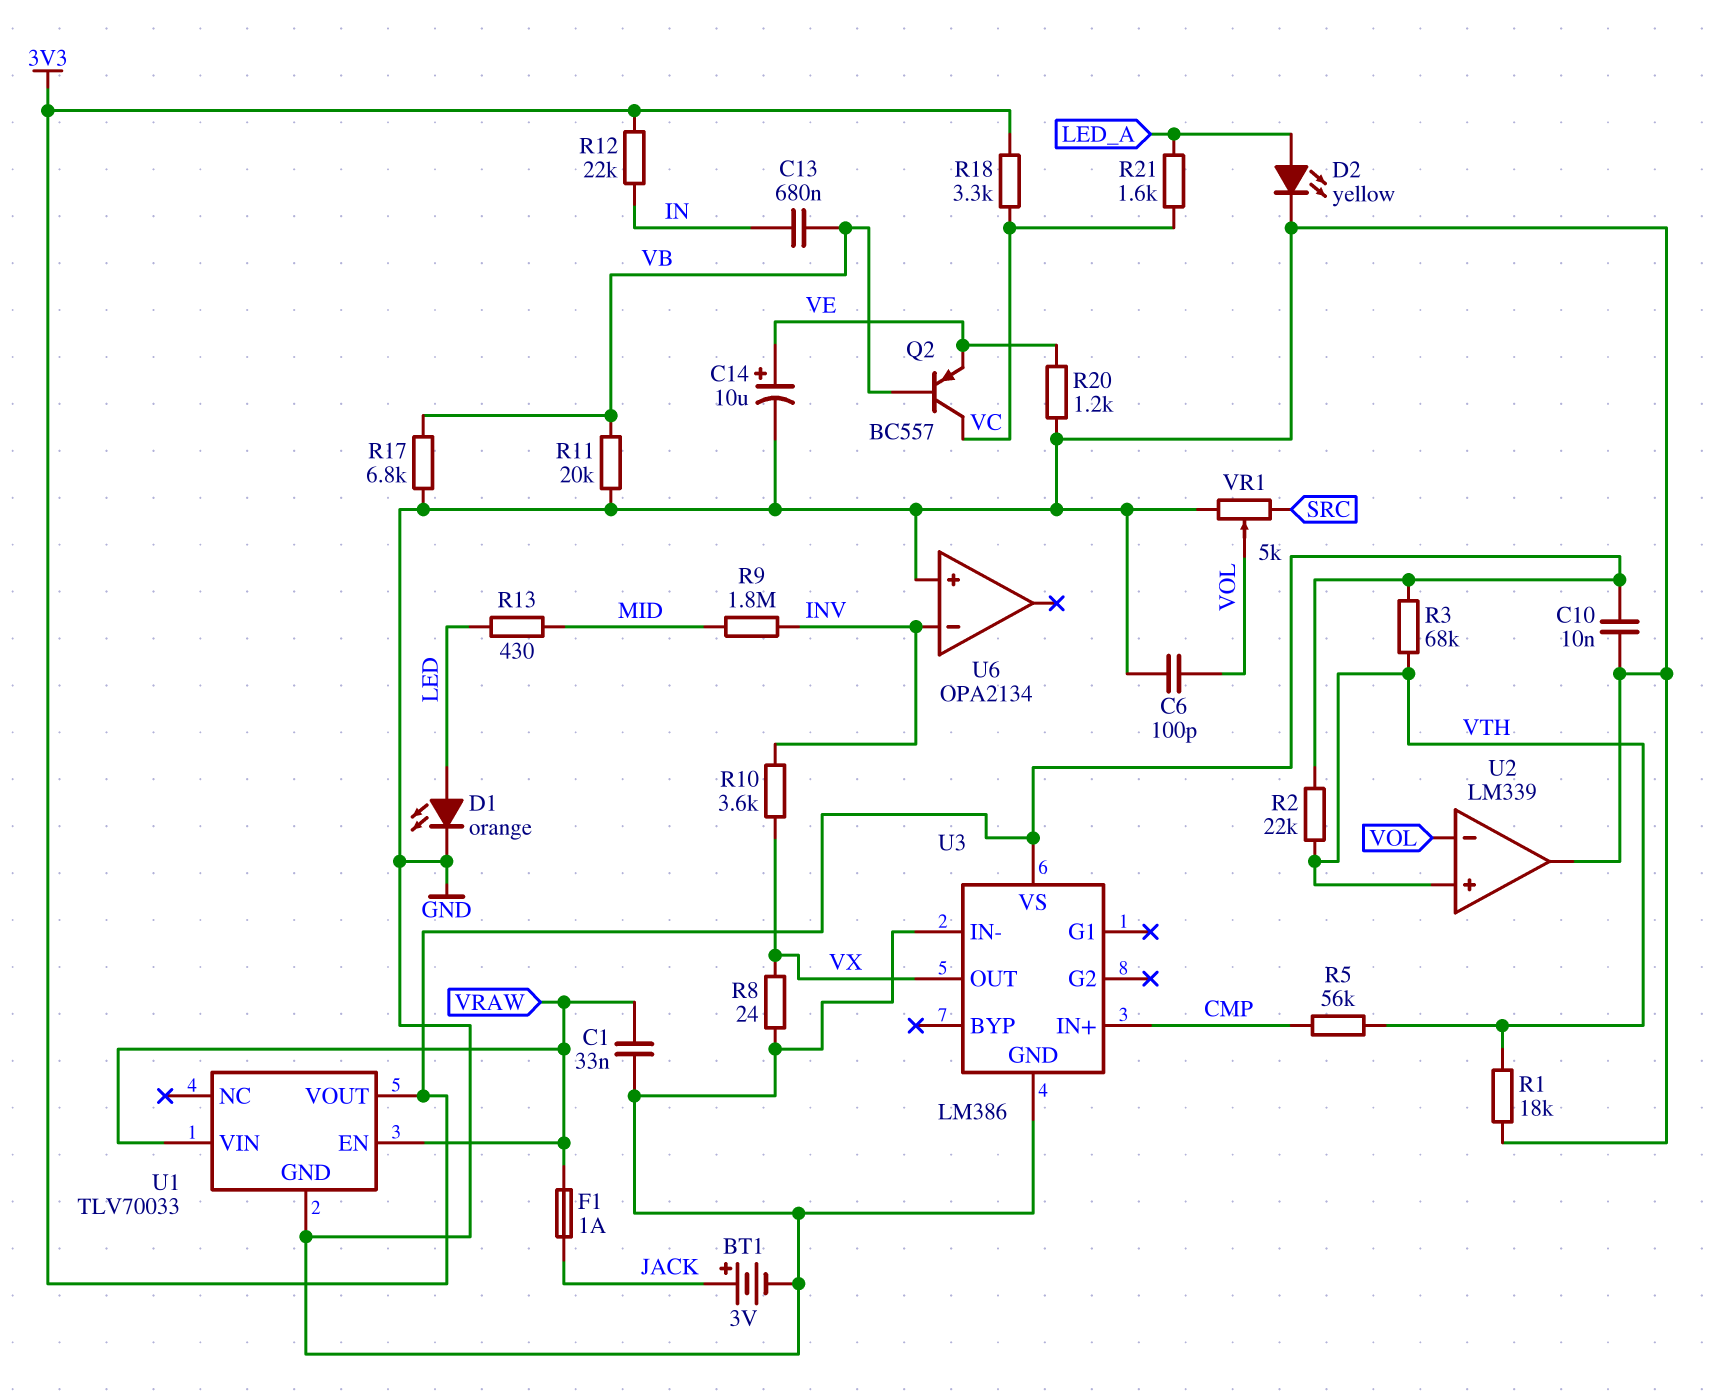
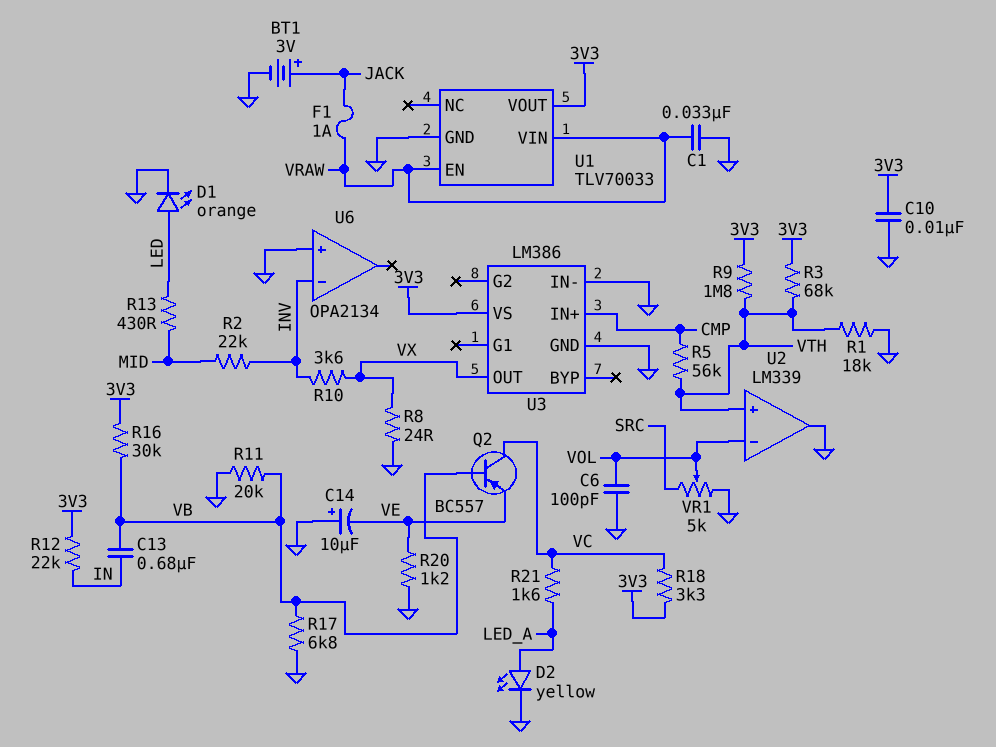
C14: 10uF (plus VE, minus GND) -> 10uF (plus GND, minus VE)
R2: 22k (3V3, VTH) -> 22k (INV, MID)
R9: 1.8M (INV, MID) -> 1.8M (3V3, VTH)
R16: none -> 30k (3V3, VB)

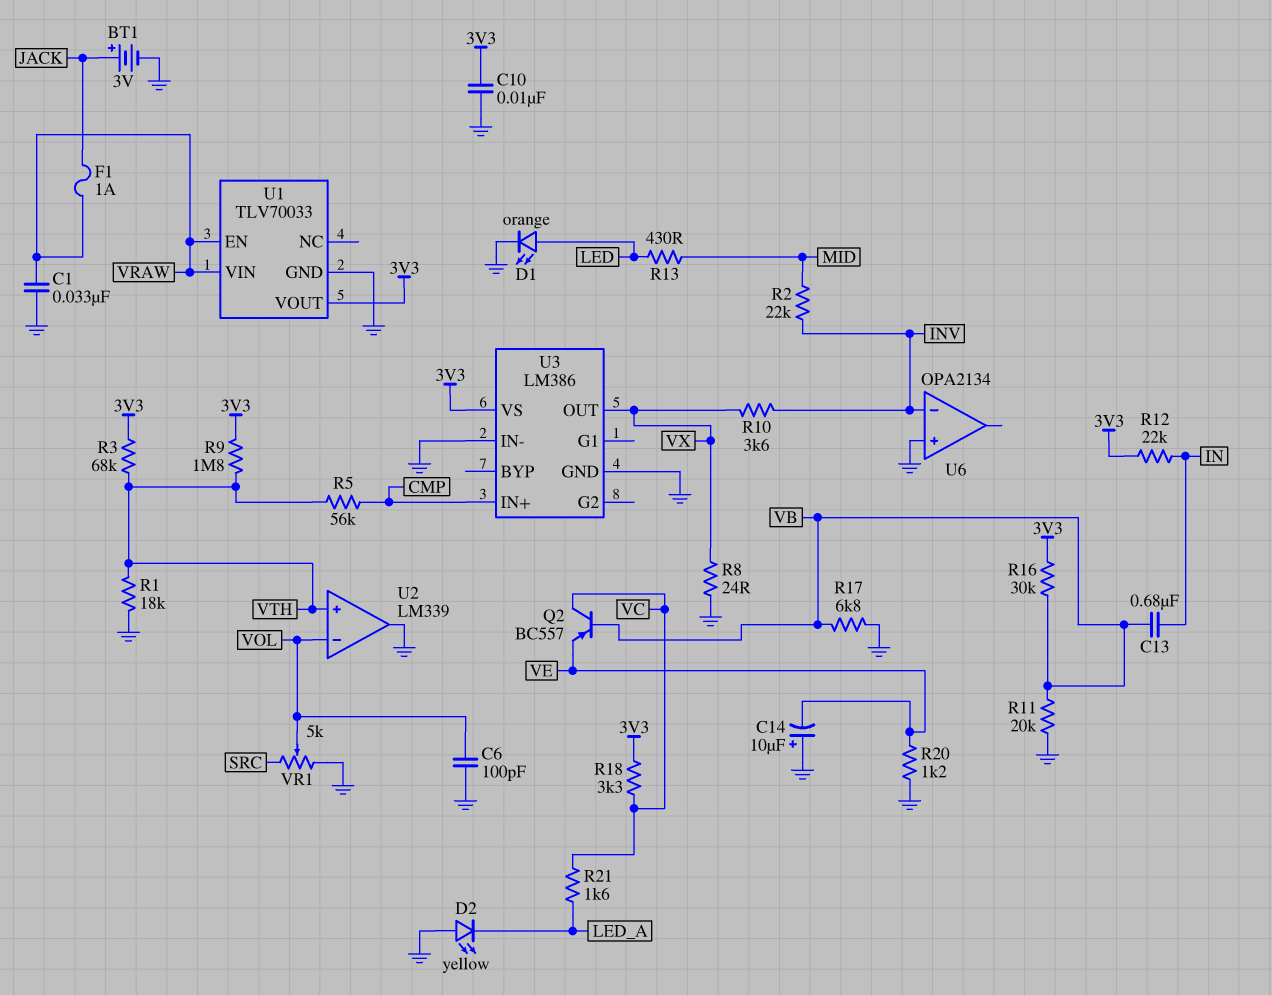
D2: LED yellow (A LED_A, K GND) -> LED yellow (A GND, K LED_A)

